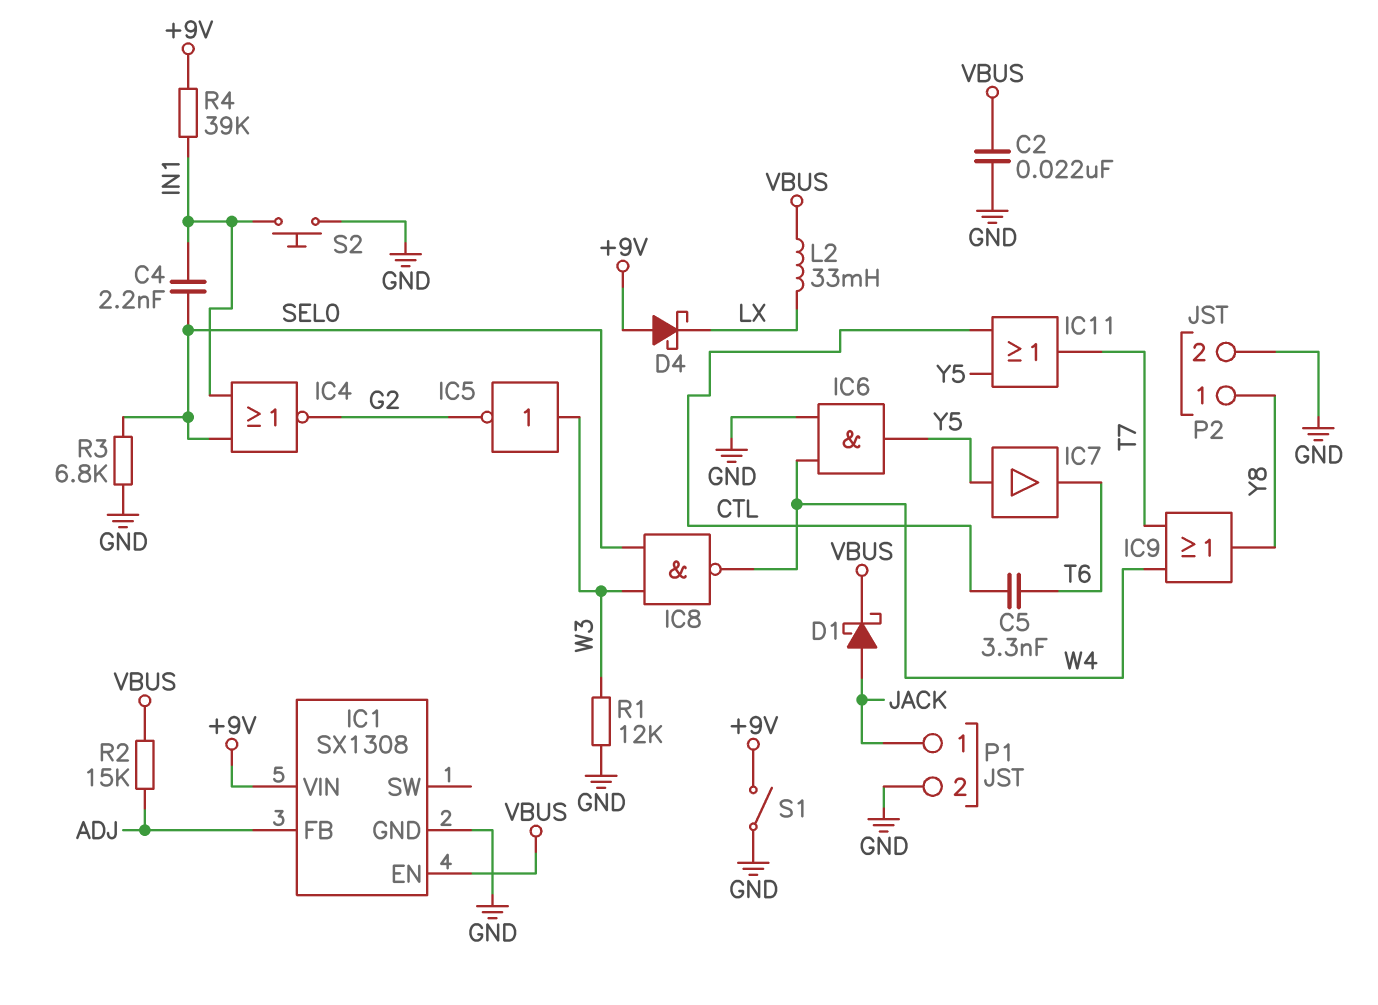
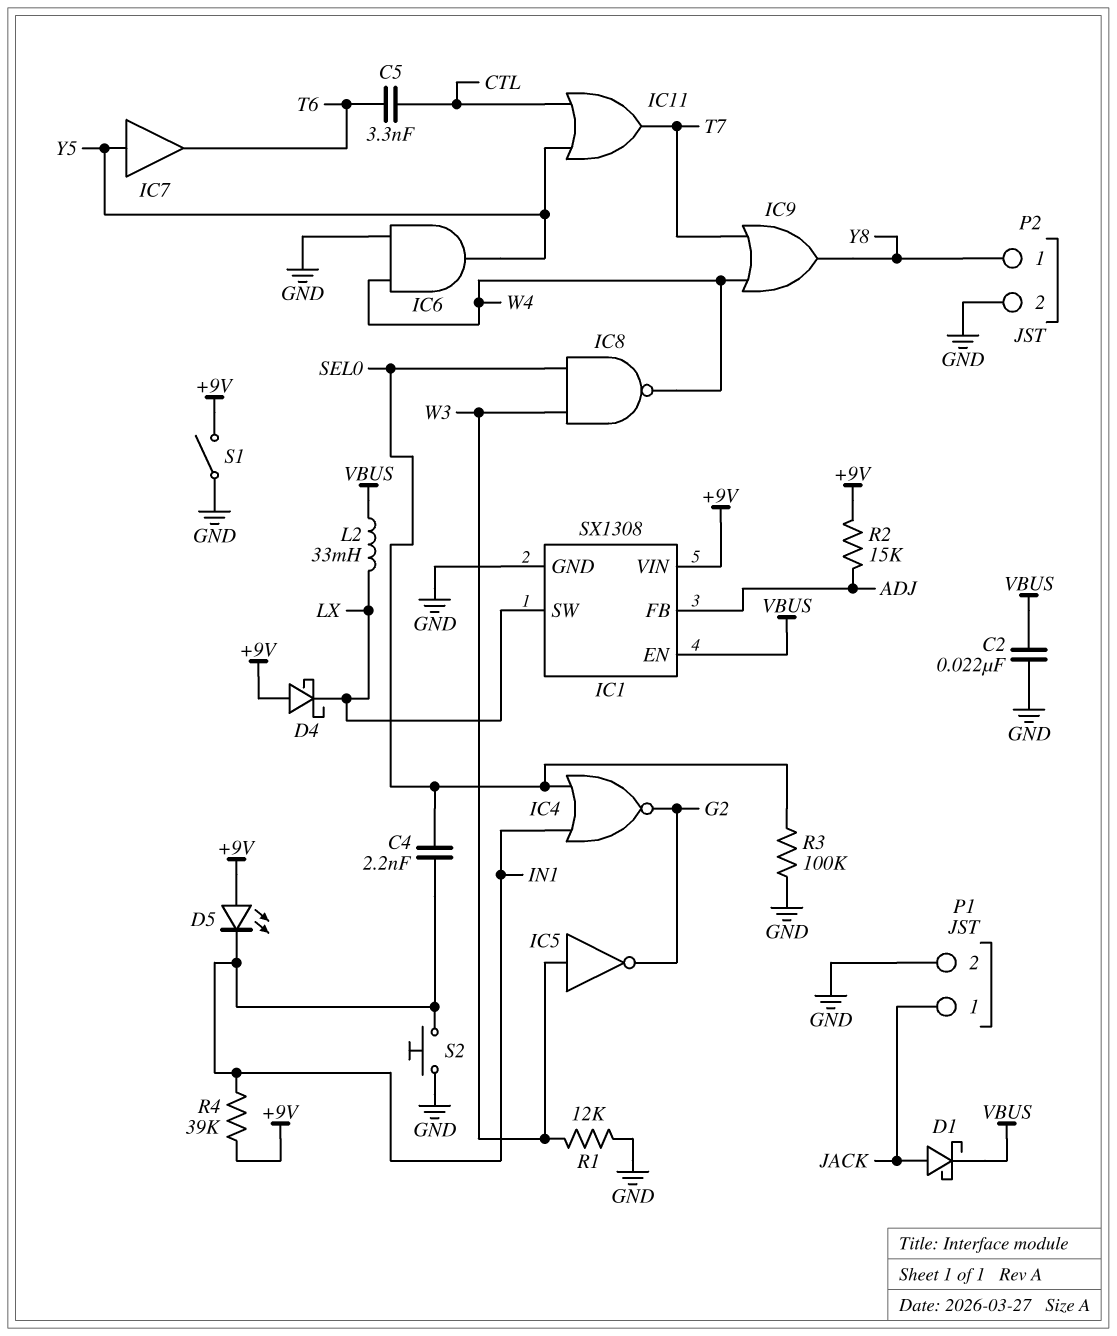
D5: none -> LED (A +9V, K IN1)
IC1 pin SW: none -> LX
R2: 15k (ADJ, VBUS) -> 15k (+9V, ADJ)
R3: 6.8k (GND, SEL0) -> 100k (GND, SEL0)

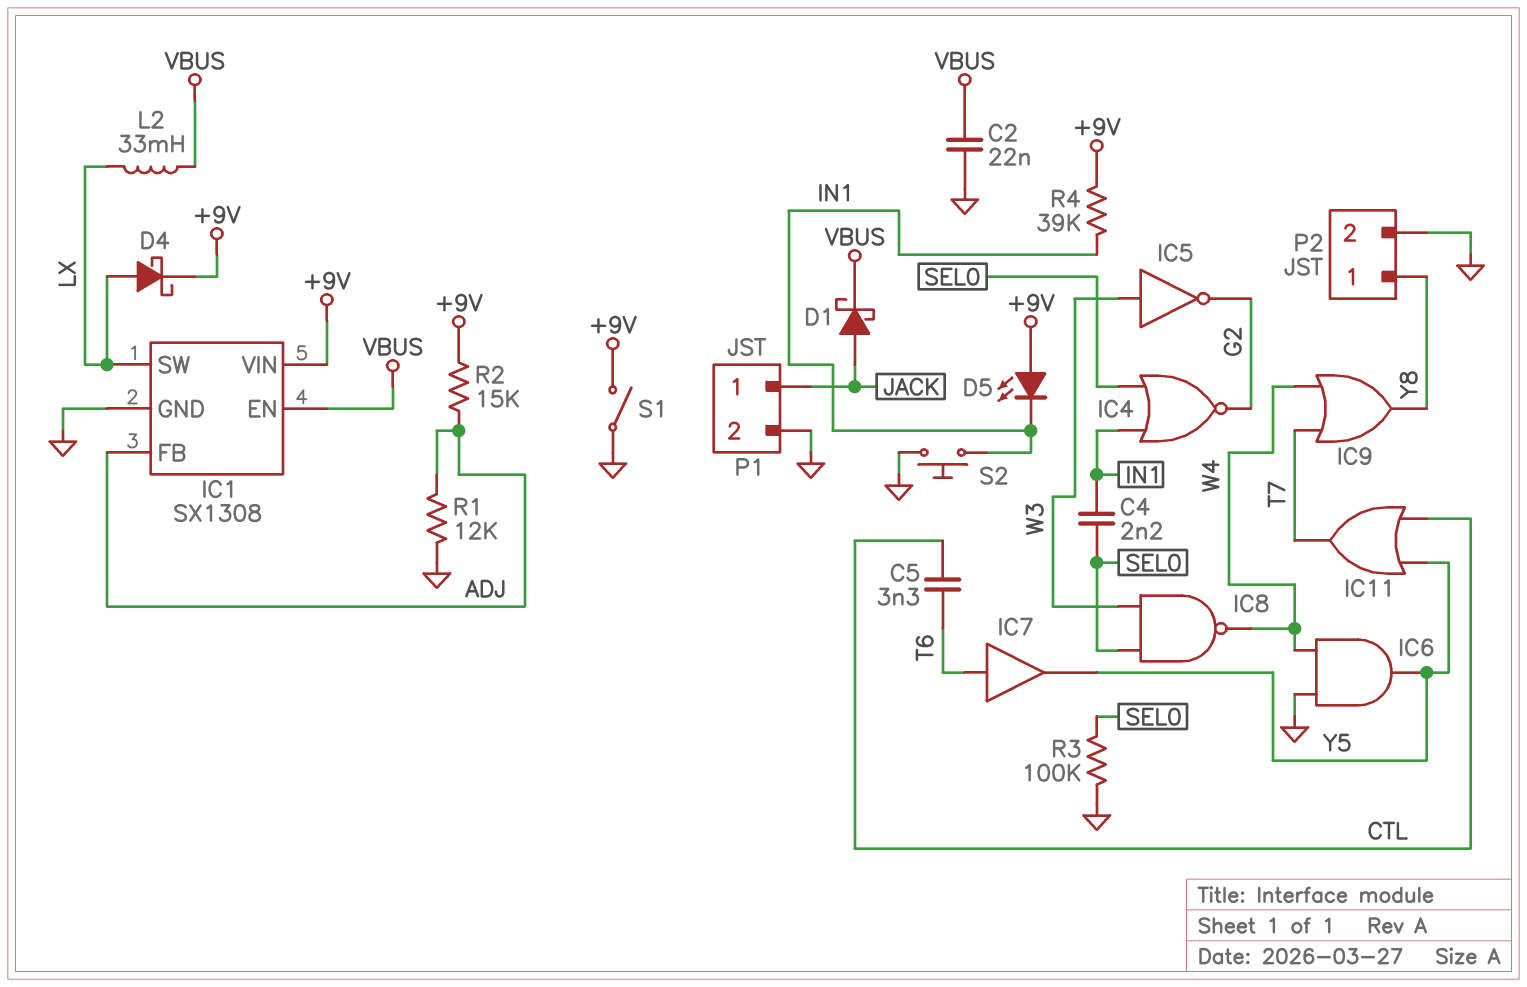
D4: schottky (A +9V, K LX) -> schottky (A LX, K +9V)
IC7: buffer (in Y5, out T6) -> buffer (in T6, out Y5)
R1: 12k (GND, W3) -> 12k (ADJ, GND)

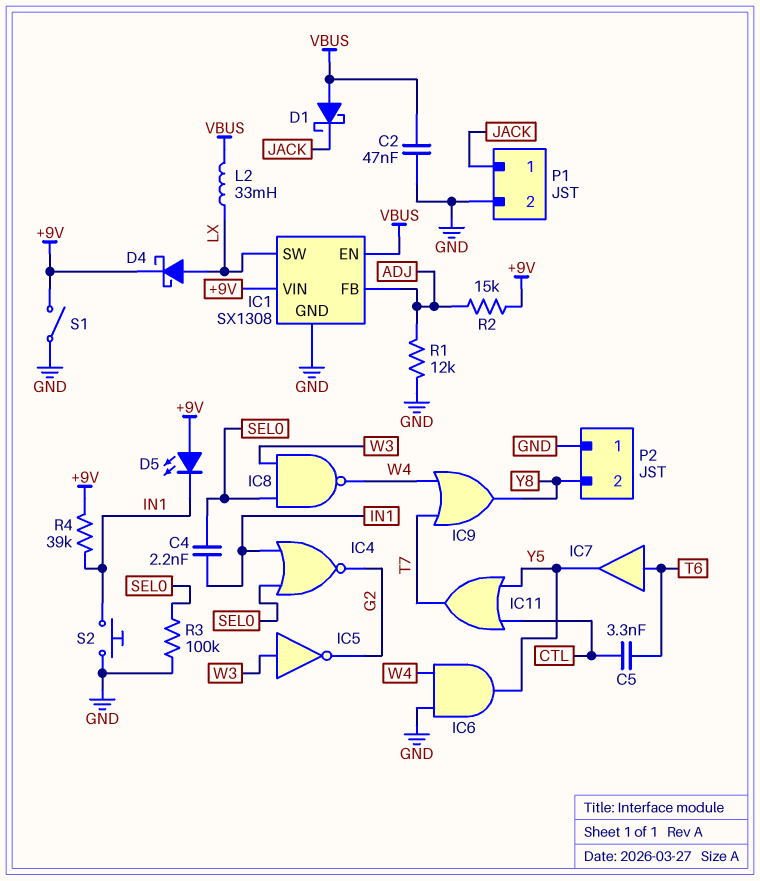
C2: 22nF (GND, VBUS) -> 47nF (GND, VBUS)
D1: schottky (A JACK, K VBUS) -> schottky (A VBUS, K JACK)
P2 pin 1: Y8 -> GND
P2 pin 2: GND -> Y8

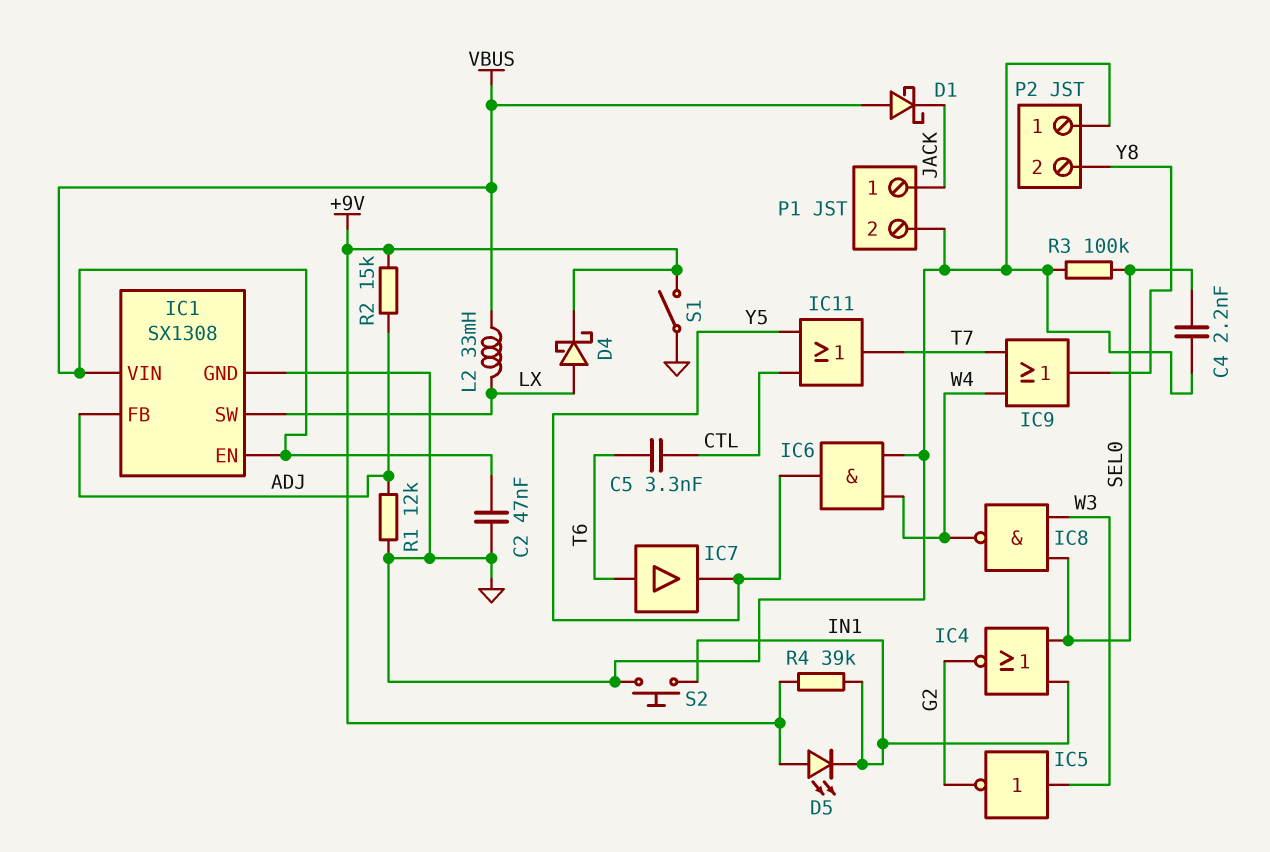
C4: 2.2nF (IN1, SEL0) -> 2.2nF (GND, SEL0)
IC1 pin VIN: +9V -> VBUS

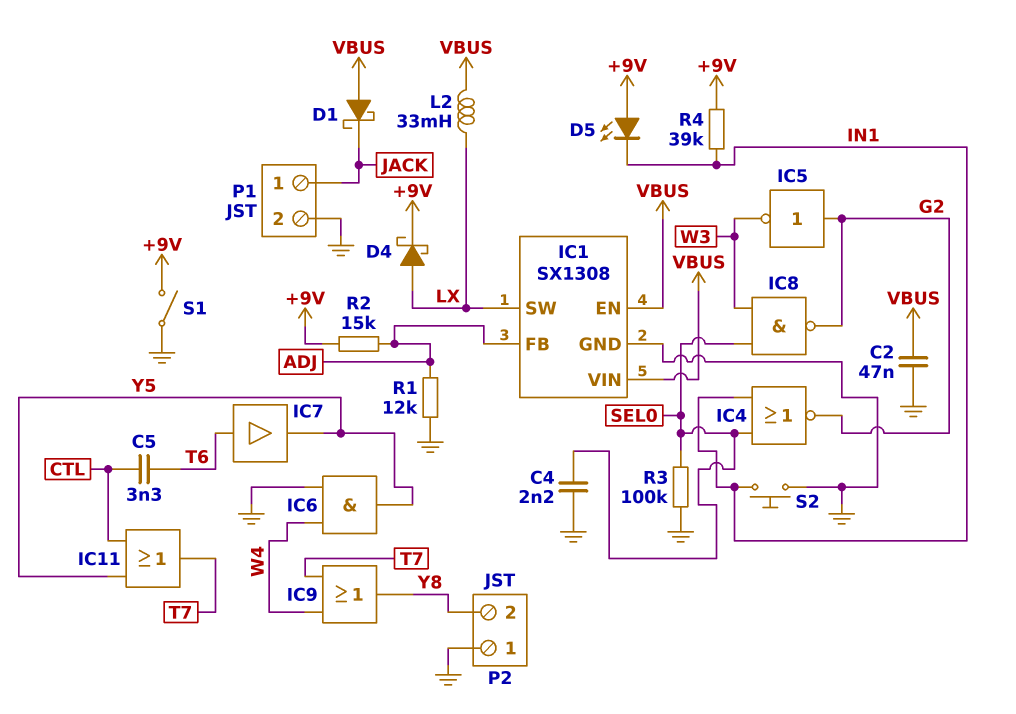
IC5: NOT (in W3, out G2) -> NOT (in G2, out W3)
IC8: NAND (in SEL0, in W3, out W4) -> NAND (in SEL0, in W3, out G2)

